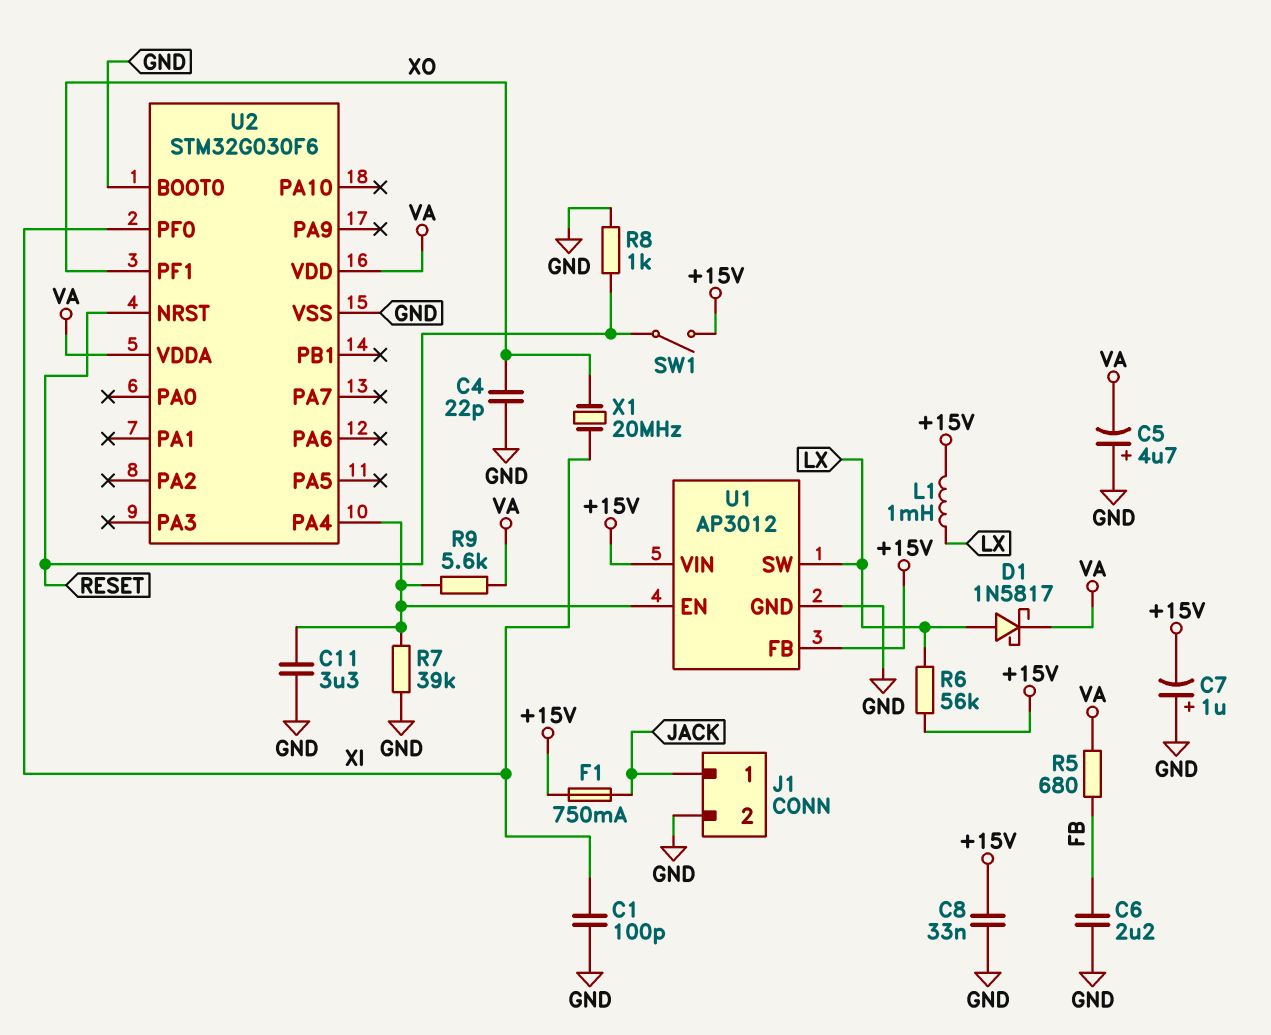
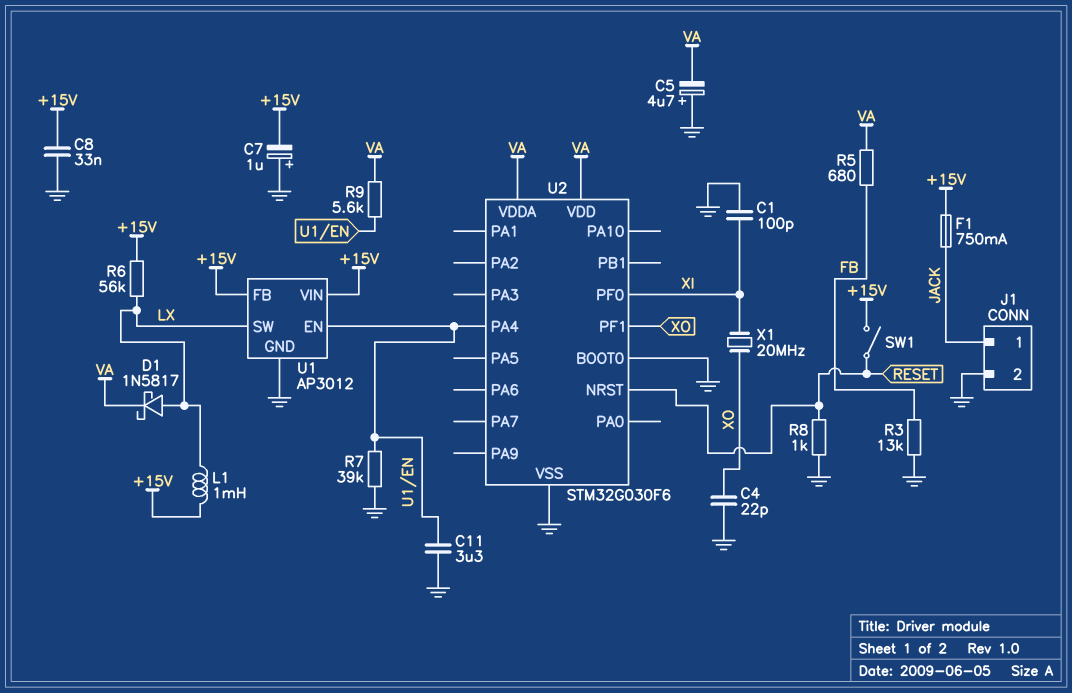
C6: 2.2uF (FB, GND) -> none
R3: none -> 13k (FB, GND)

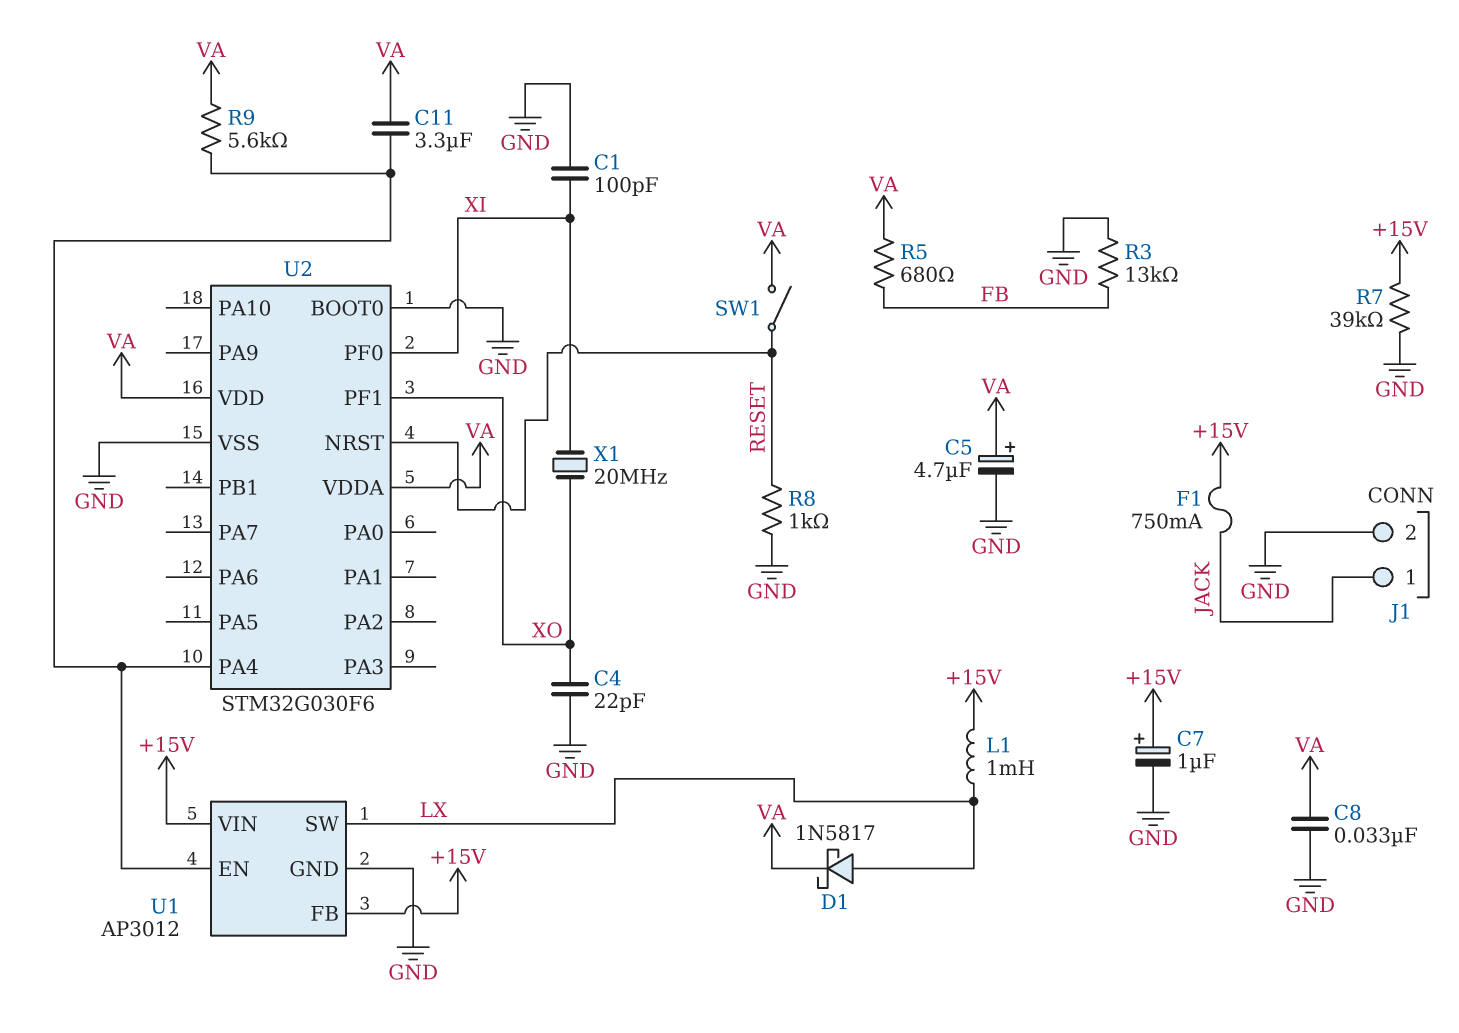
C5: 4.7uF (plus GND, minus VA) -> 4.7uF (plus VA, minus GND)
C7: 1uF (plus GND, minus +15V) -> 1uF (plus +15V, minus GND)
C8: 33nF (+15V, GND) -> 33nF (GND, VA)
C11: 3.3uF (GND, U1/EN) -> 3.3uF (U1/EN, VA)
R6: 56k (+15V, LX) -> none
R7: 39k (GND, U1/EN) -> 39k (+15V, GND)
SW1: switch (+15V, RESET) -> switch (RESET, VA)

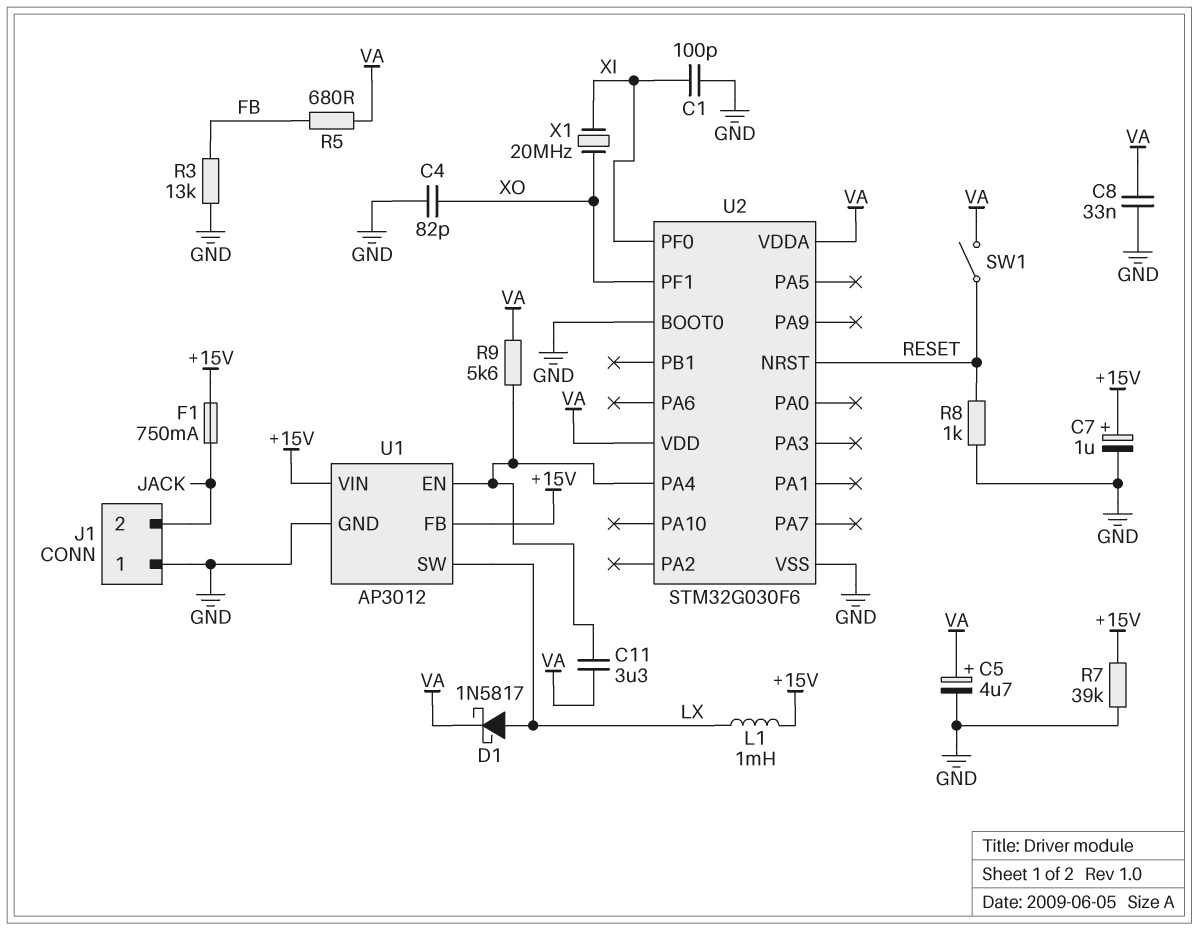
C4: 22pF (GND, XO) -> 82pF (GND, XO)
J1 pin 1: JACK -> GND
J1 pin 2: GND -> JACK

